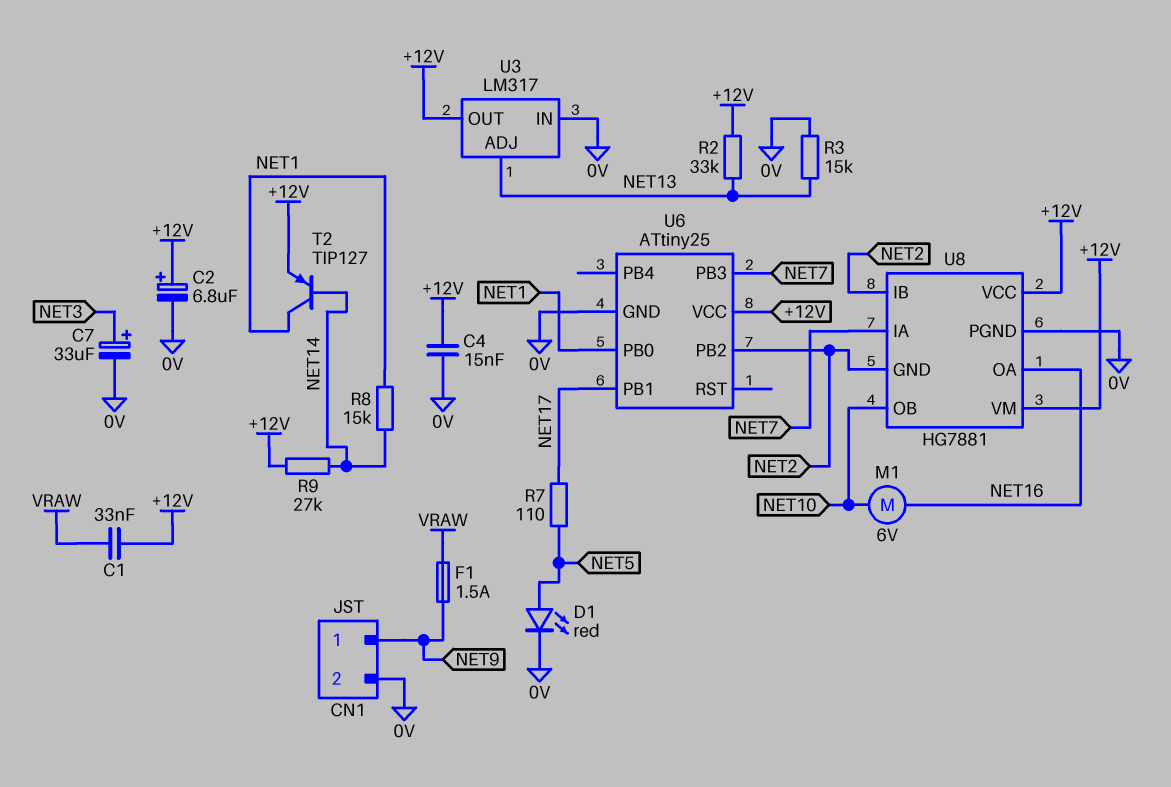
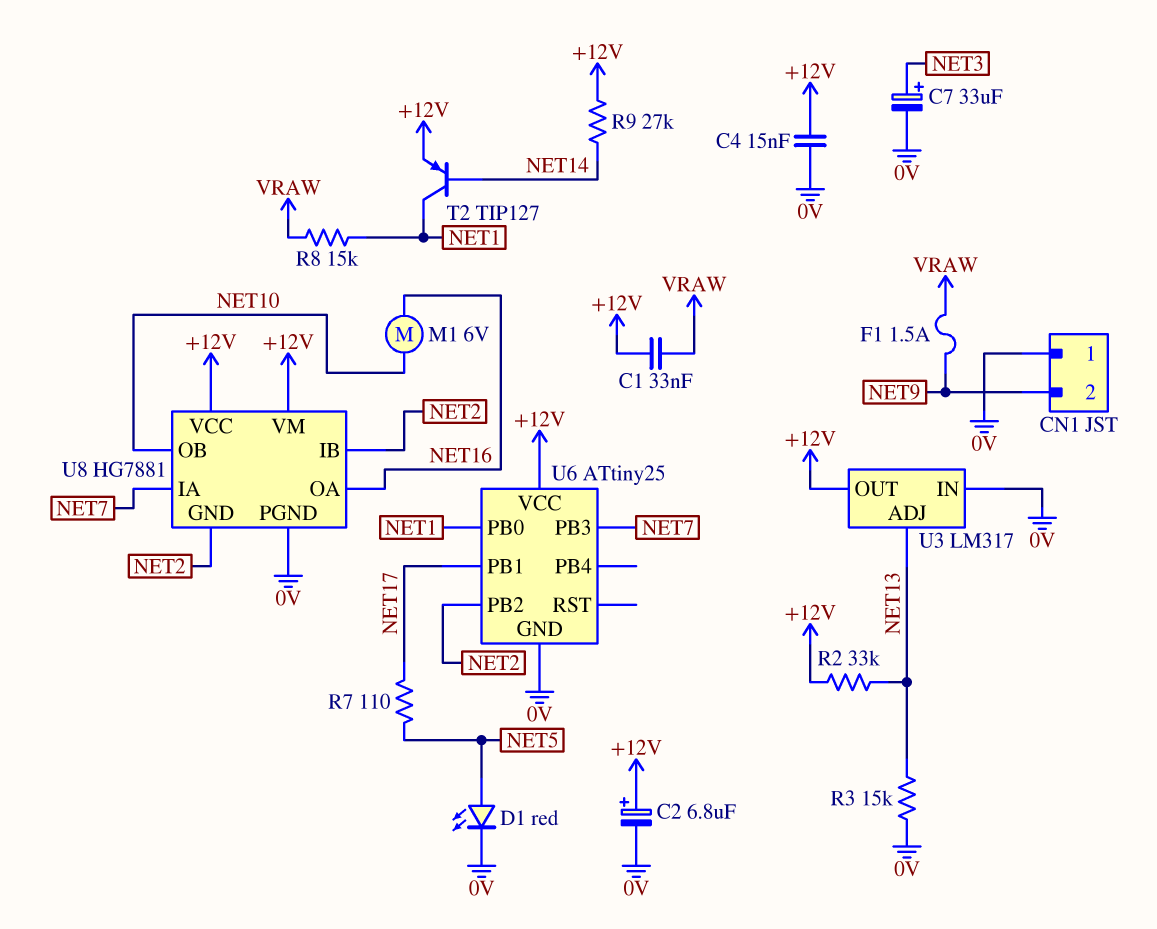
CN1 pin 1: NET9 -> 0V
CN1 pin 2: 0V -> NET9
R8: 15k (NET1, NET14) -> 15k (NET1, VRAW)

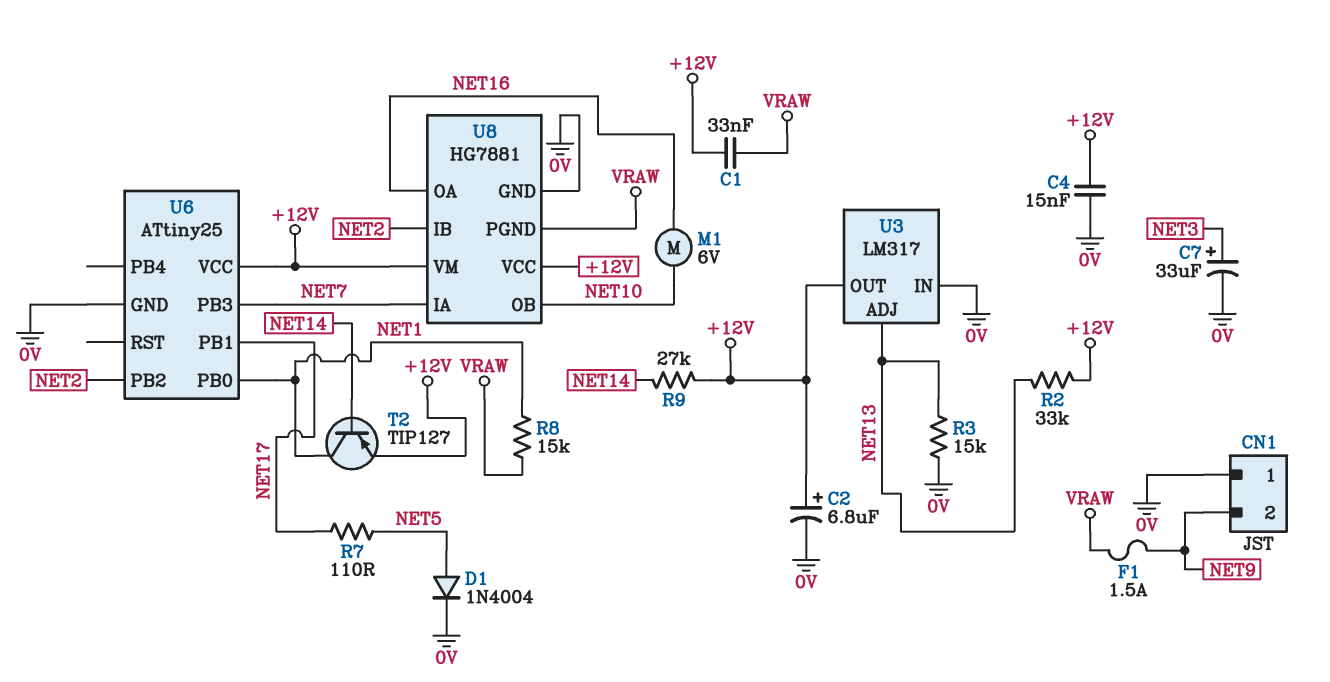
D1: LED red (A NET5, K 0V) -> diode 1N4004 (A NET5, K 0V)
U8 pin GND: NET2 -> 0V
U8 pin PGND: 0V -> VRAW

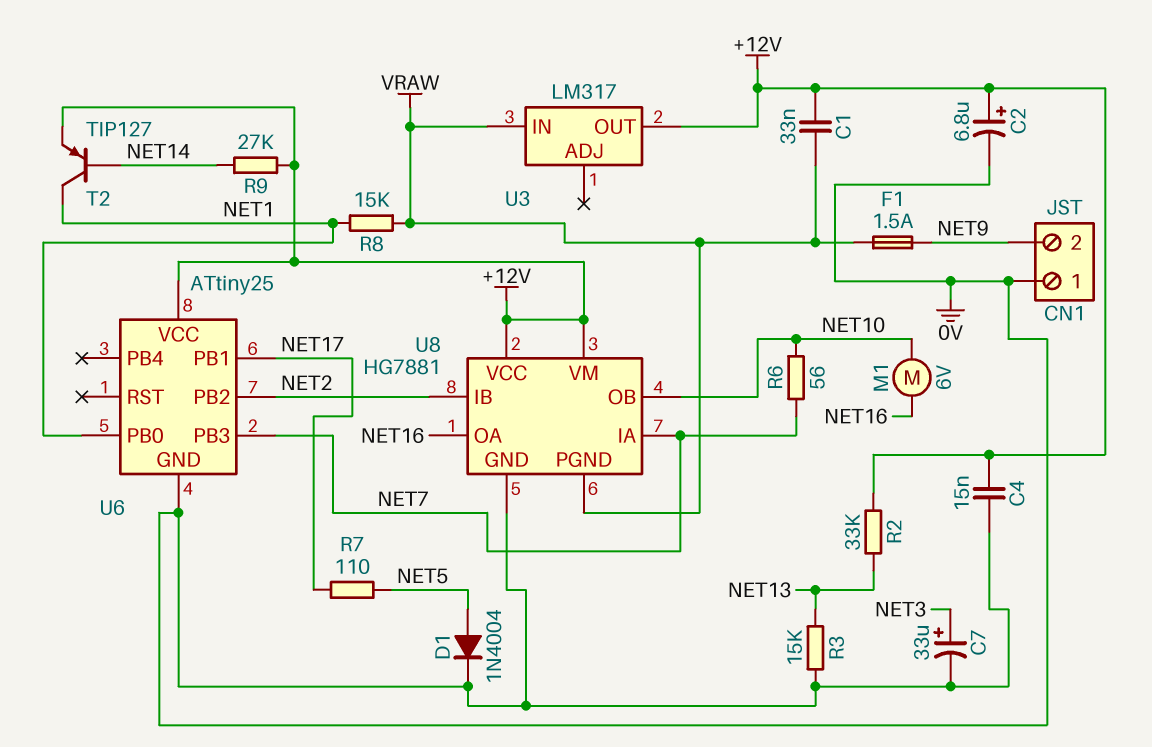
R6: none -> 56 (NET7, NET10)
U3 pin ADJ: NET13 -> none
U3 pin IN: 0V -> VRAW

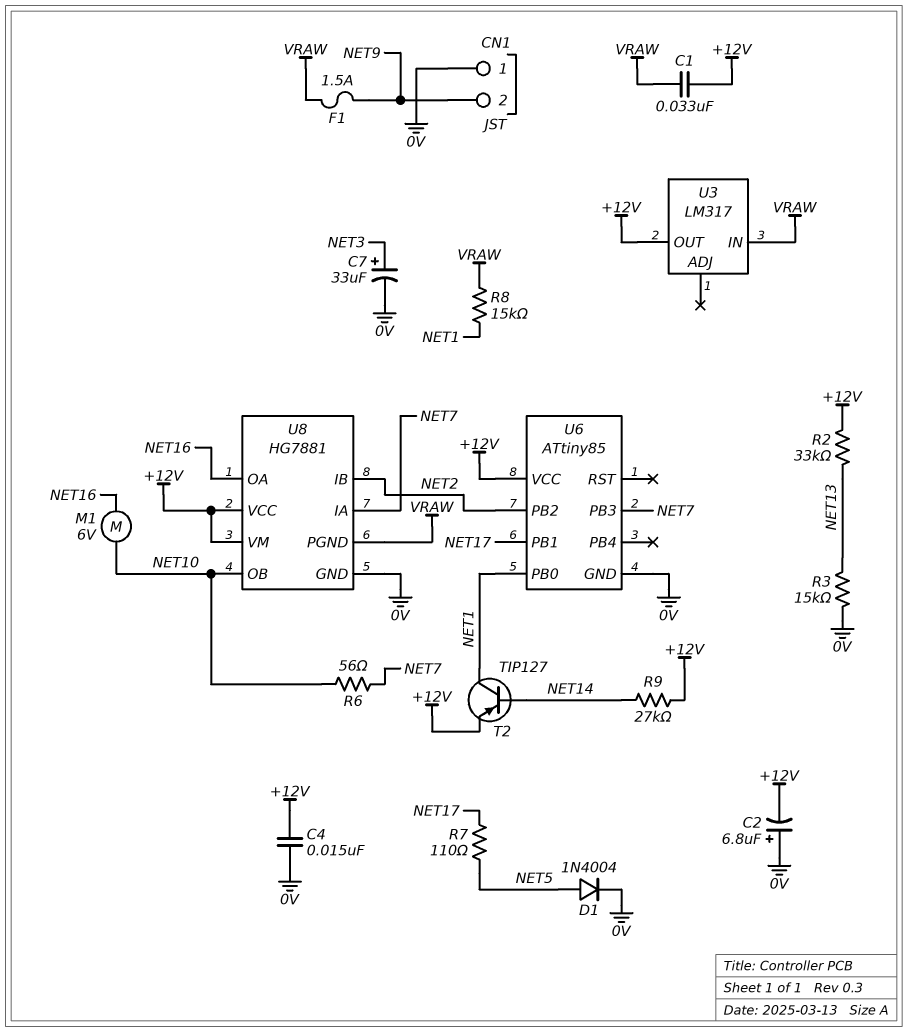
C2: 6.8uF (plus +12V, minus 0V) -> 6.8uF (plus 0V, minus +12V)
U6: ATtiny25 -> ATtiny85

